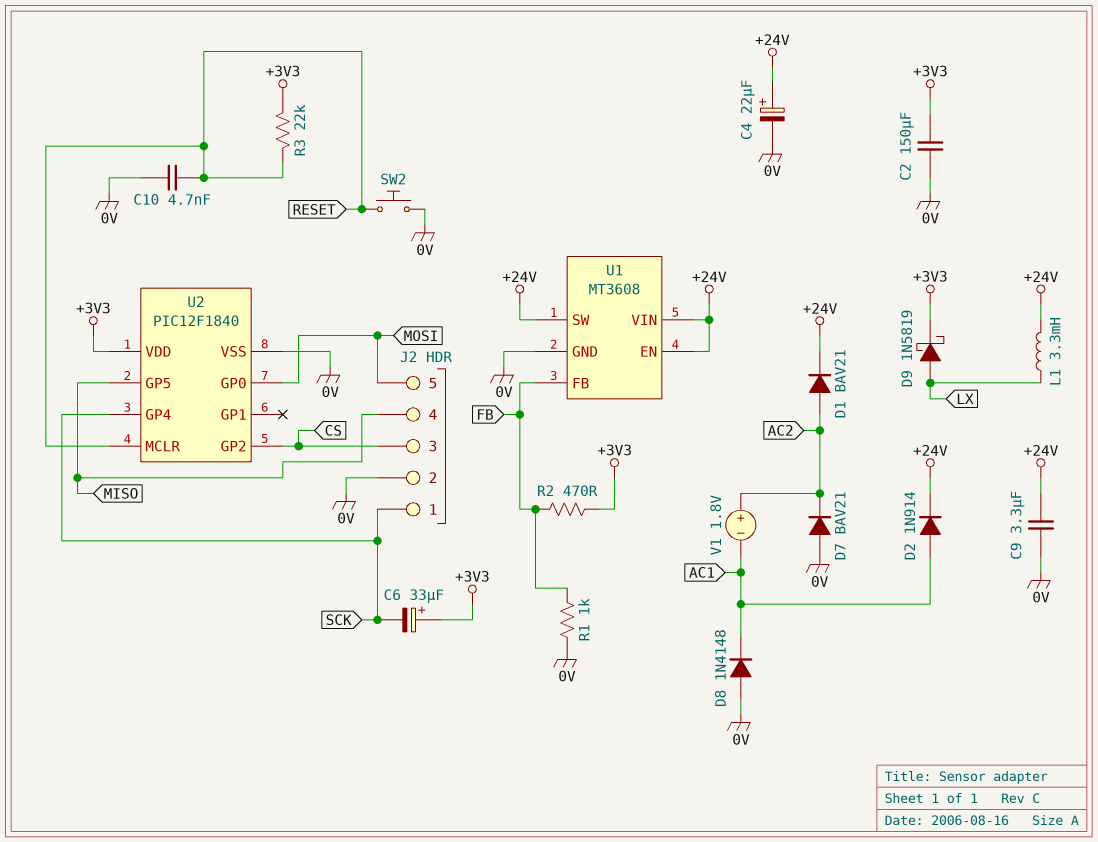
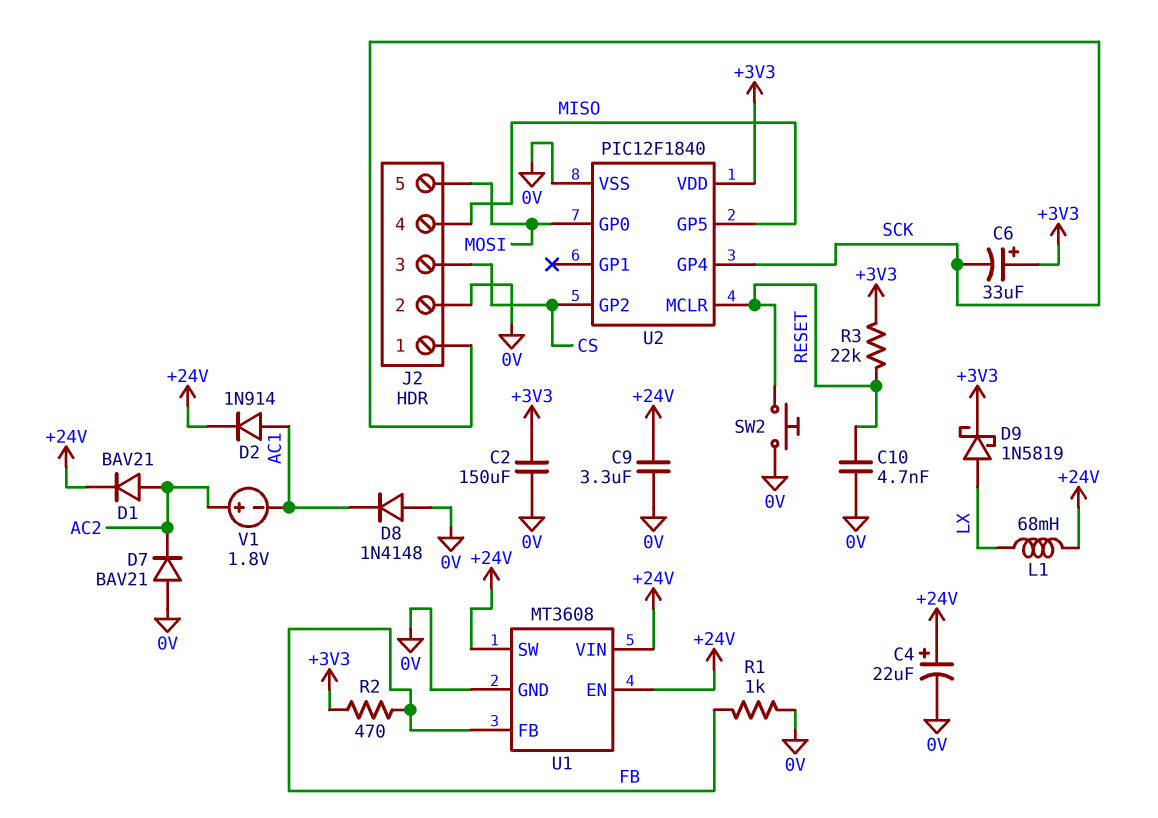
L1: 3.3mH (+24V, LX) -> 68mH (+24V, LX)

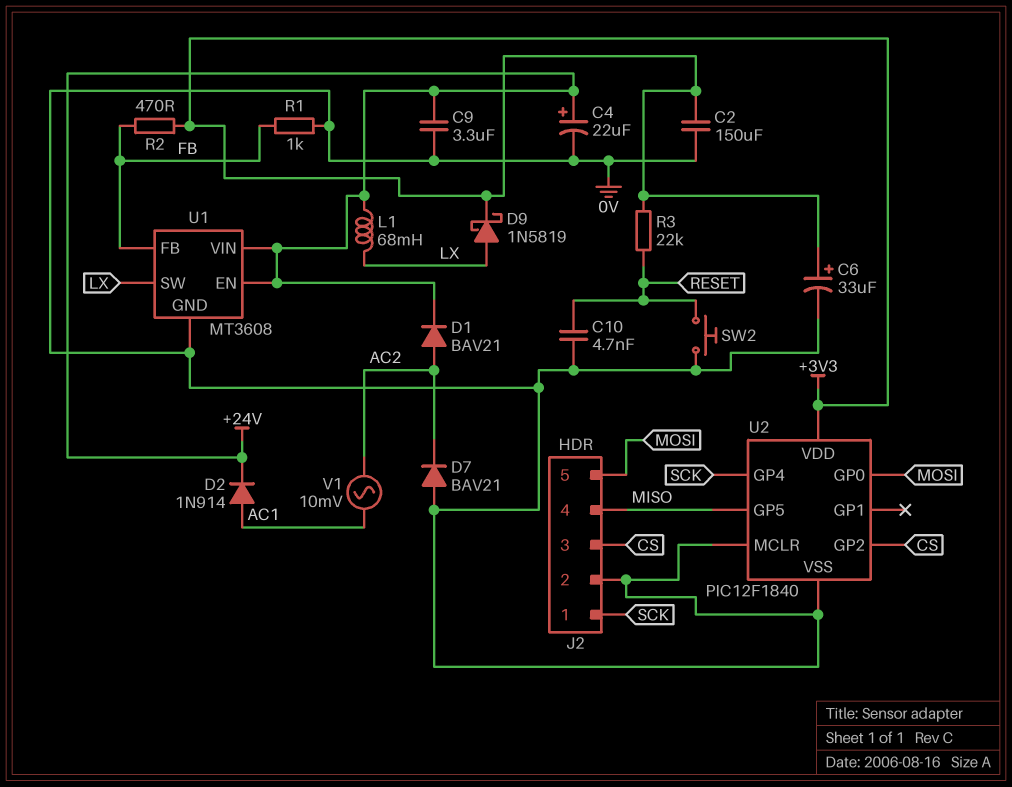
C6: 33uF (plus +3V3, minus SCK) -> 33uF (plus +3V3, minus 0V)
D8: diode 1N4148 (A 0V, K AC1) -> none
U1 pin SW: +24V -> LX
U2 pin MCLR: RESET -> 0V
V1: 1.8V (plus AC2, minus AC1) -> AC 10mV (AC1, AC2)

